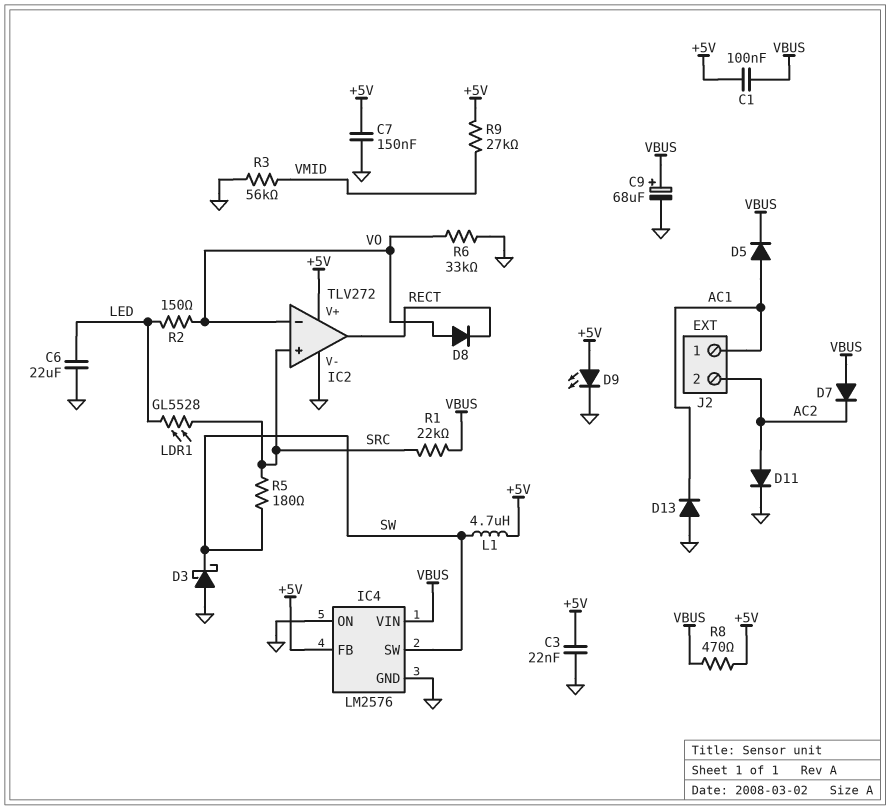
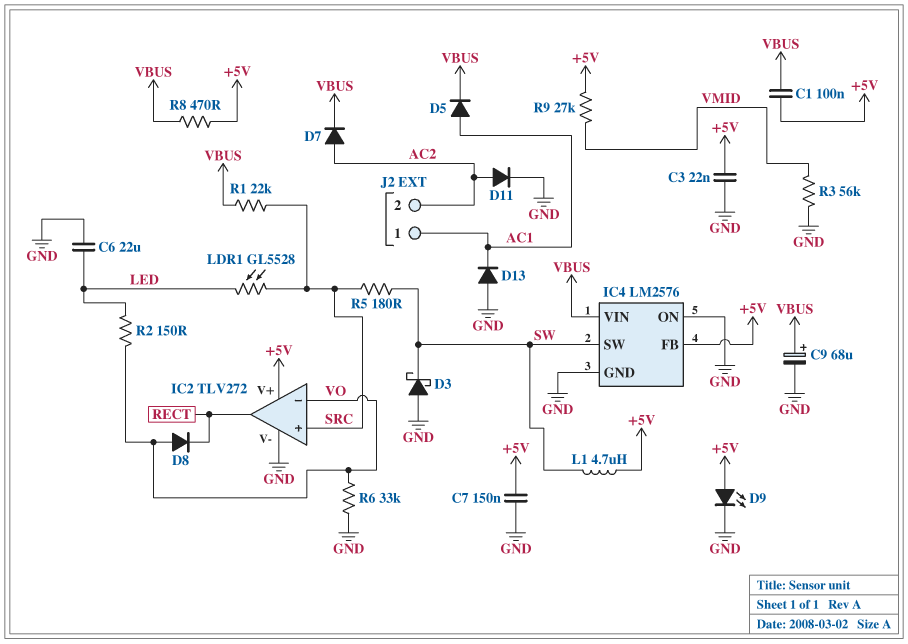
D7: diode (A VBUS, K AC2) -> diode (A AC2, K VBUS)

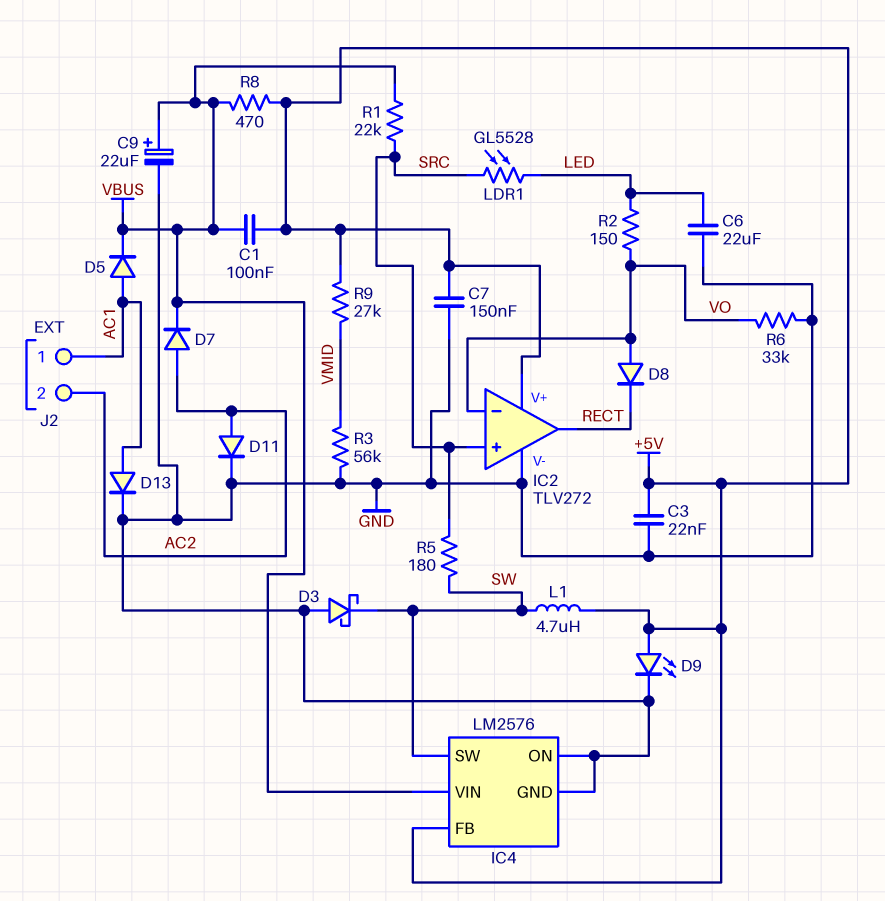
C9: 68uF (plus VBUS, minus GND) -> 22uF (plus VBUS, minus GND)
D13: diode (A GND, K AC1) -> diode (A AC1, K GND)

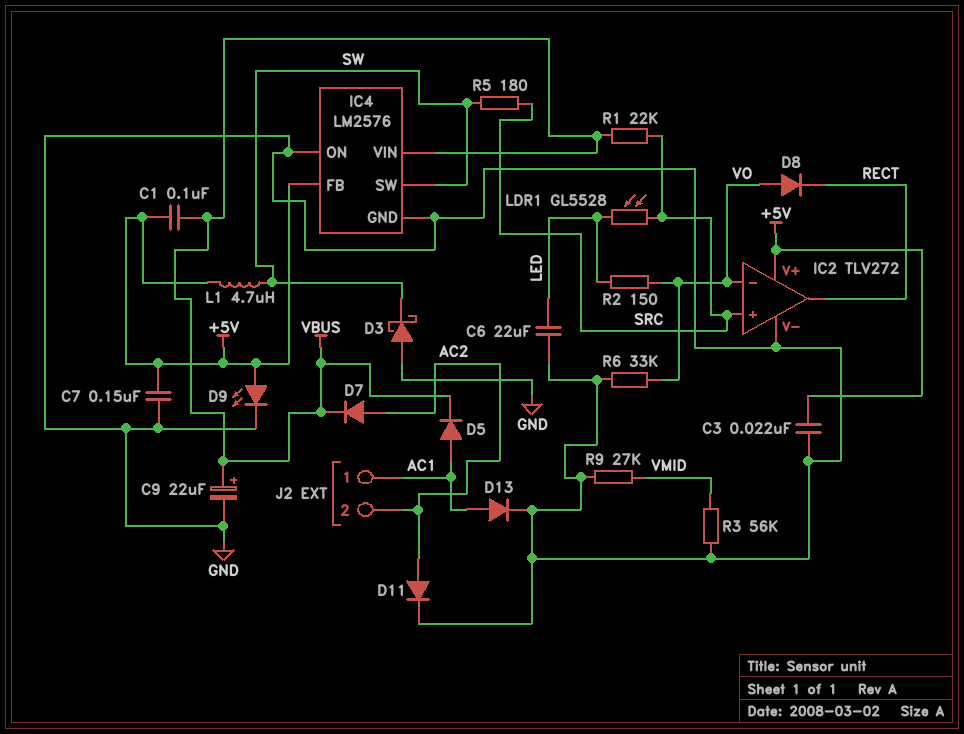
R8: 470 (+5V, VBUS) -> none
R9: 27k (+5V, VMID) -> 27k (GND, VMID)

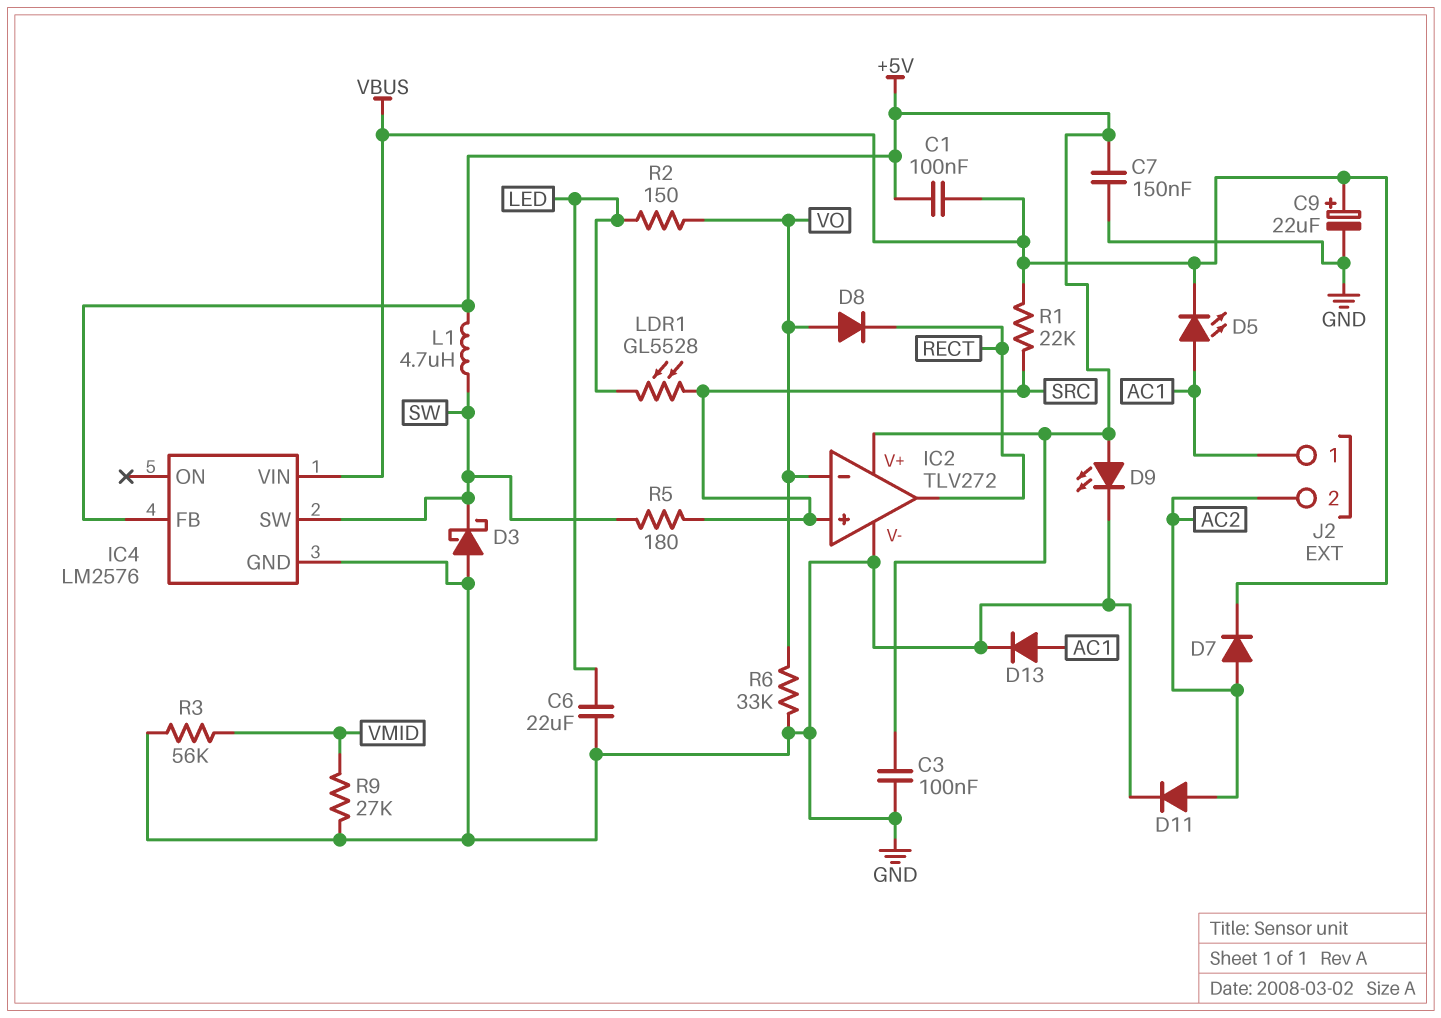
C3: 22nF (+5V, GND) -> 100nF (+5V, GND)
D5: diode (A AC1, K VBUS) -> LED (A AC1, K VBUS)
IC4 pin ON: GND -> none

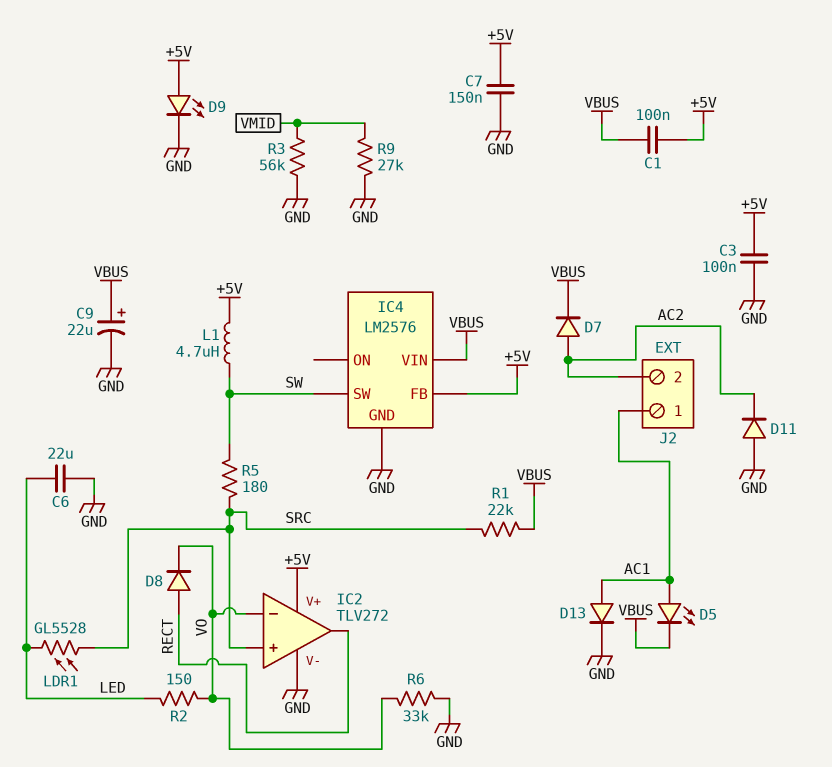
D3: schottky (A GND, K SW) -> none
D8: diode (A VO, K RECT) -> diode (A RECT, K VO)
D11: diode (A AC2, K GND) -> diode (A GND, K AC2)

